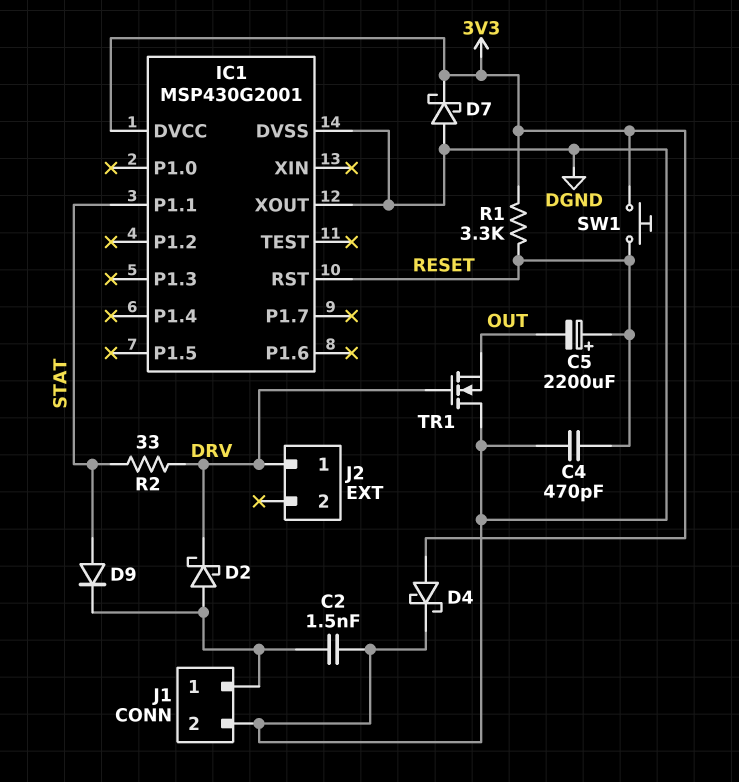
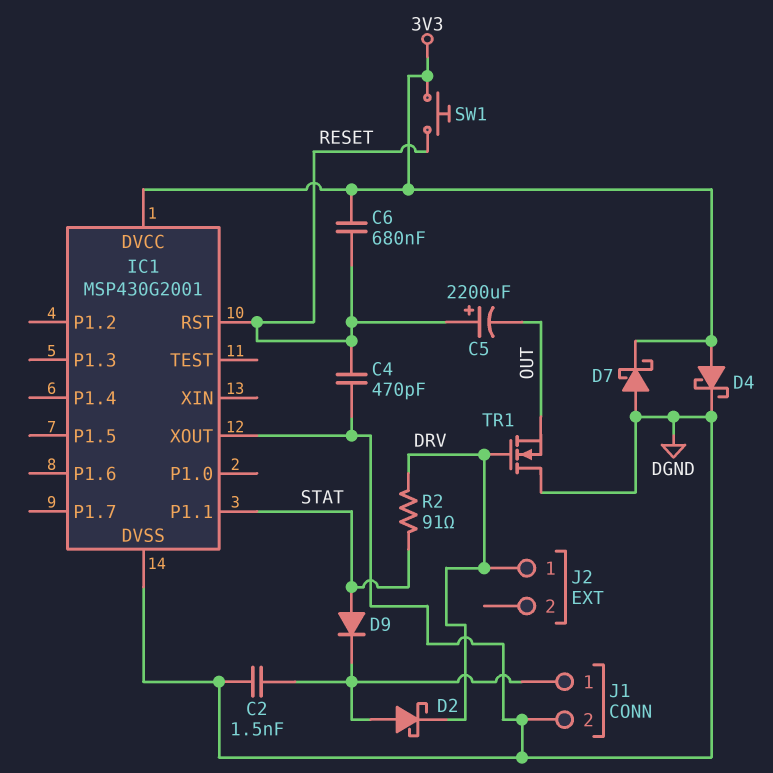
C6: none -> 680nF (3V3, RESET)
R1: 3.3k (3V3, RESET) -> none
R2: 33 (DRV, STAT) -> 91 (DRV, STAT)

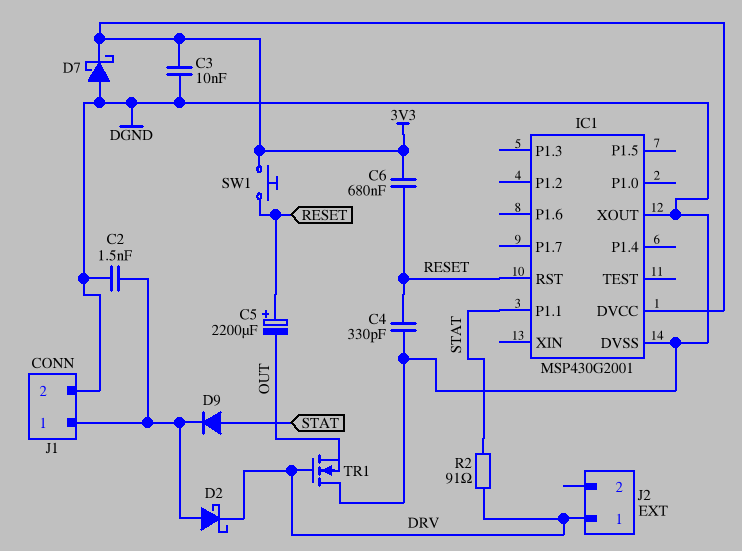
C3: none -> 10nF (3V3, DGND)
C4: 470pF (DGND, RESET) -> 330pF (DGND, RESET)
D4: schottky (A 3V3, K DGND) -> none

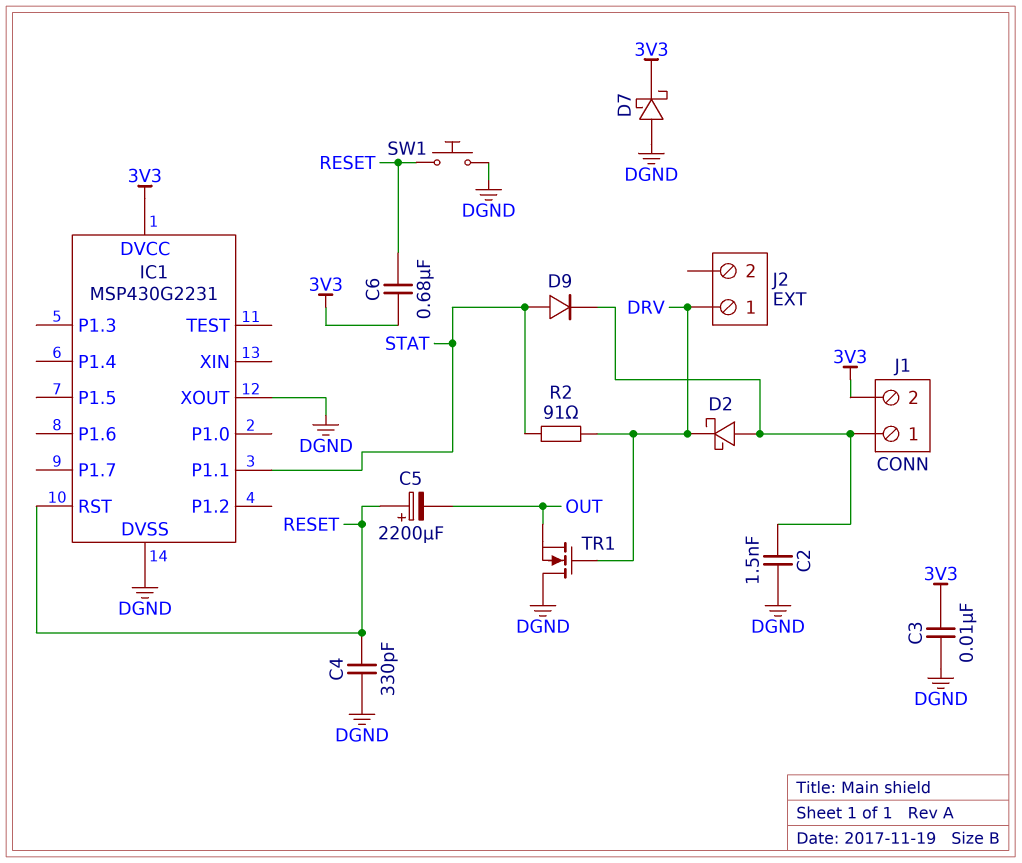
IC1: MSP430G2001 -> MSP430G2231
J1 pin 2: DGND -> 3V3
SW1: button (3V3, RESET) -> button (DGND, RESET)

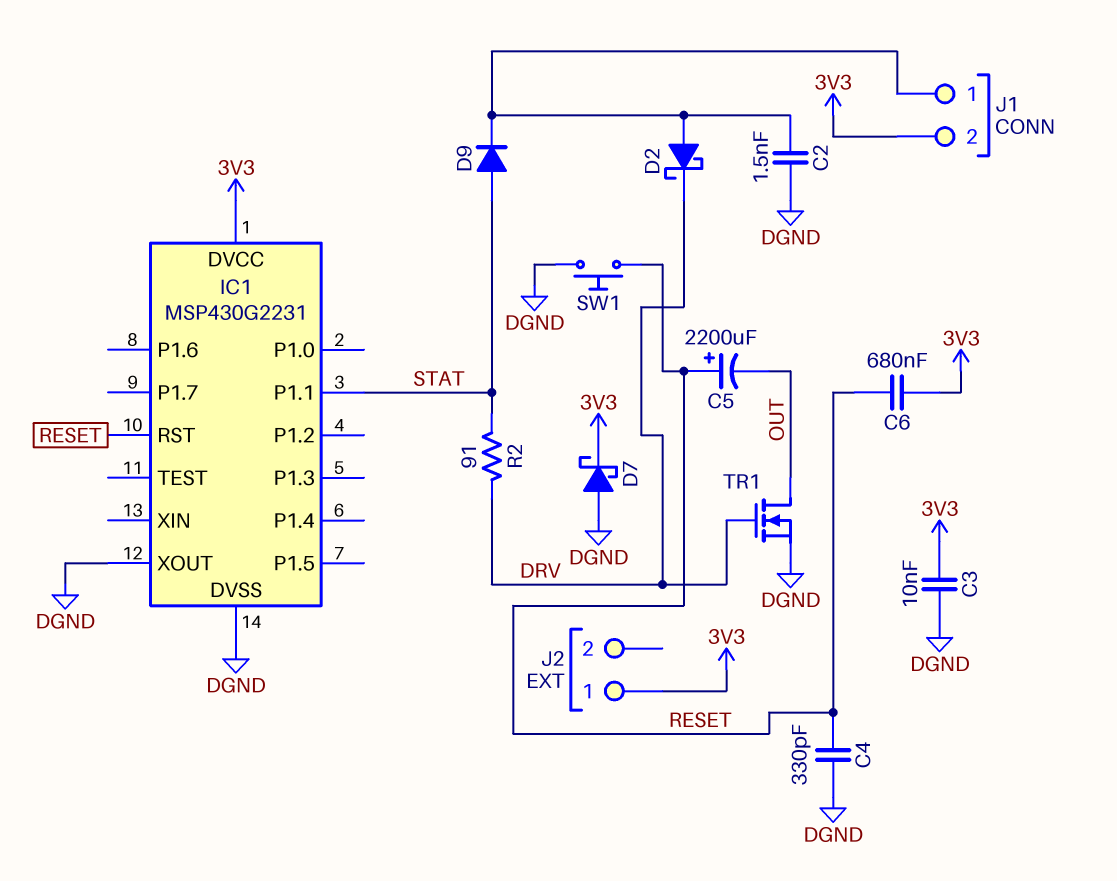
J2 pin 1: DRV -> 3V3
TR1: NMOS (G DRV, D DGND, S OUT) -> NMOS (G DRV, D OUT, S DGND)

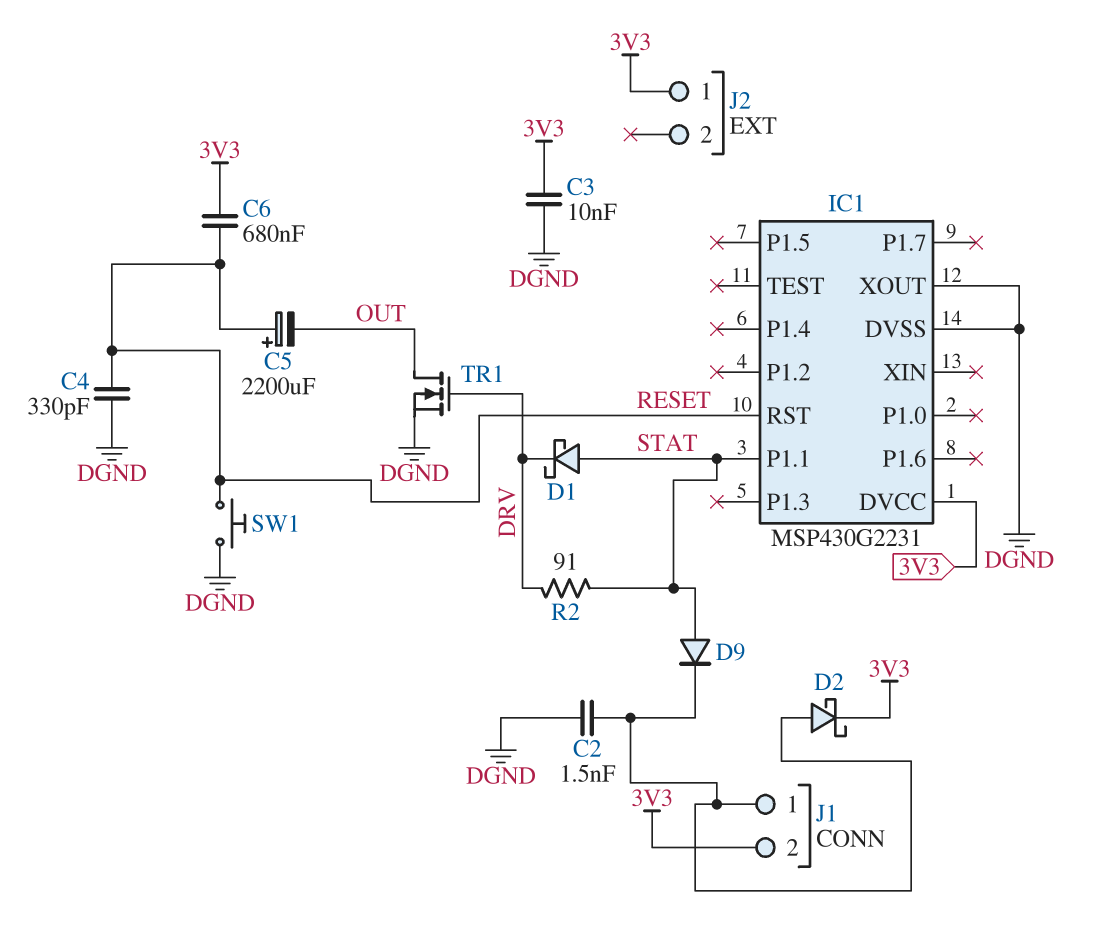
D1: none -> schottky (A STAT, K DRV)
D2: schottky (A J1/1, K DRV) -> schottky (A J1/1, K 3V3)
D7: schottky (A DGND, K 3V3) -> none

